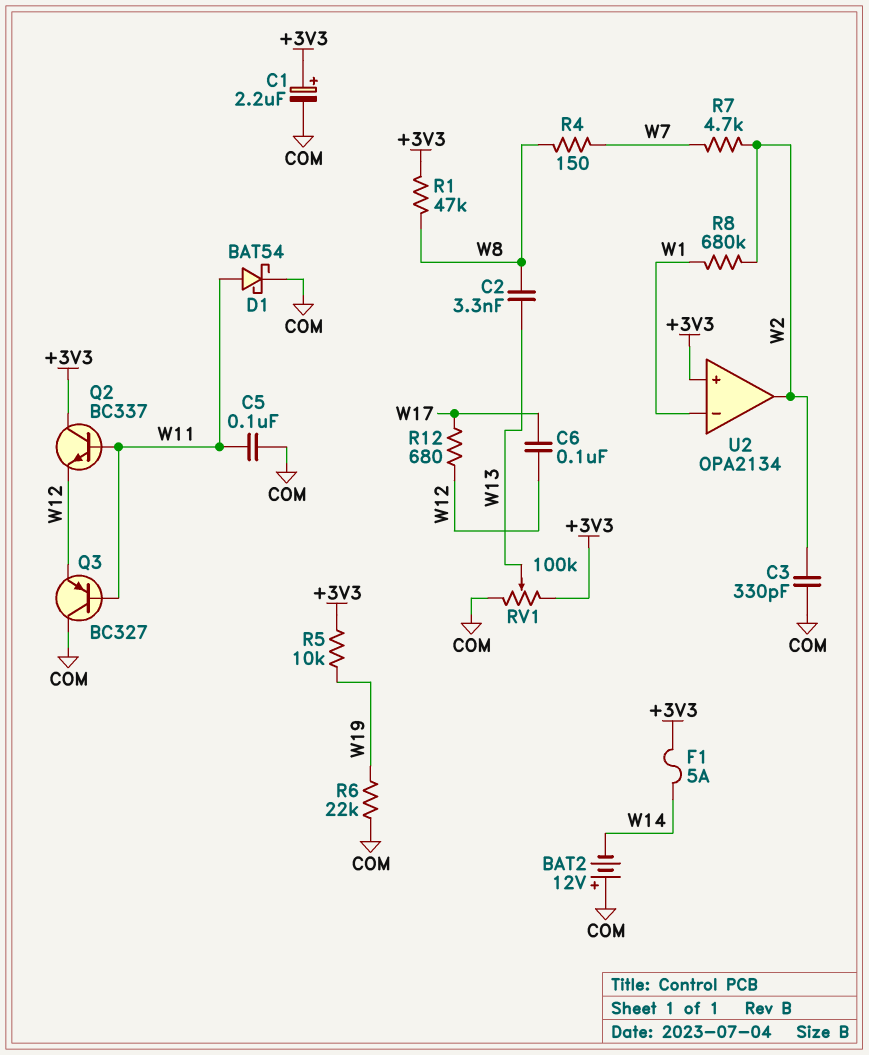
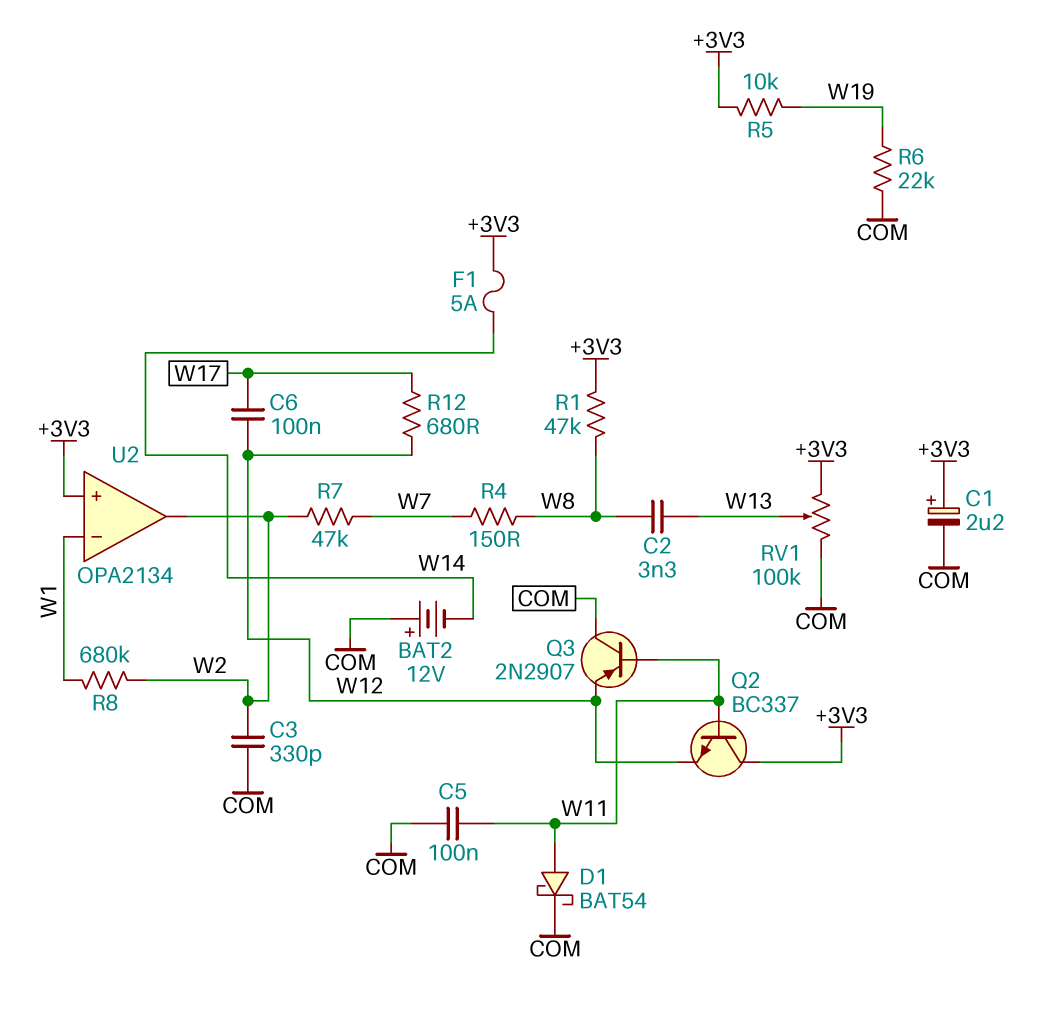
Q3: PNP BC327 (B W11, C COM, E W12) -> PNP 2N2907 (B W11, C COM, E W12)
R7: 4.7k (W2, W7) -> 47k (W2, W7)

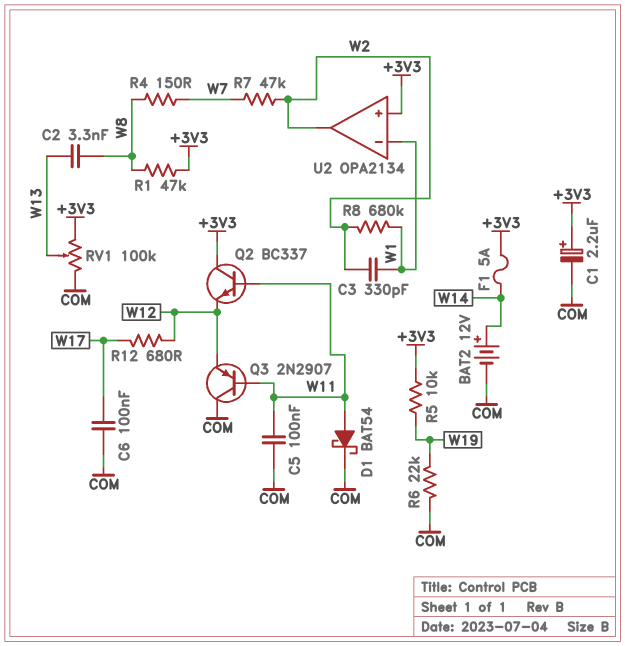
BAT2: 12V (plus COM, minus W14) -> 12V (plus W14, minus COM)
C3: 330pF (COM, W2) -> 330pF (W1, W2)
C6: 100nF (W12, W17) -> 100nF (COM, W17)

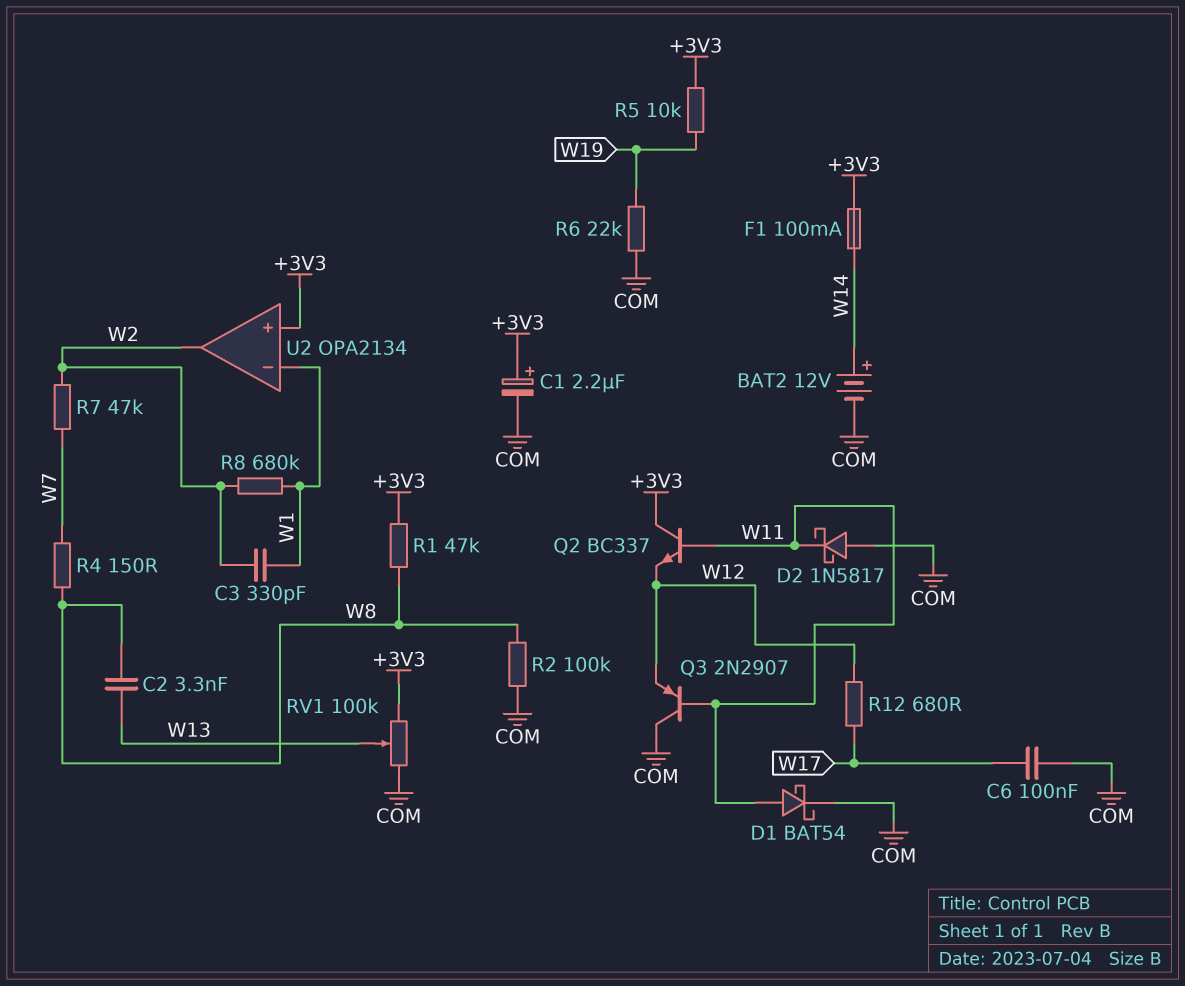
C5: 100nF (COM, W11) -> none
D2: none -> schottky 1N5817 (A COM, K W11)
F1: 5A (+3V3, W14) -> 100mA (+3V3, W14)
R2: none -> 100k (COM, W8)

